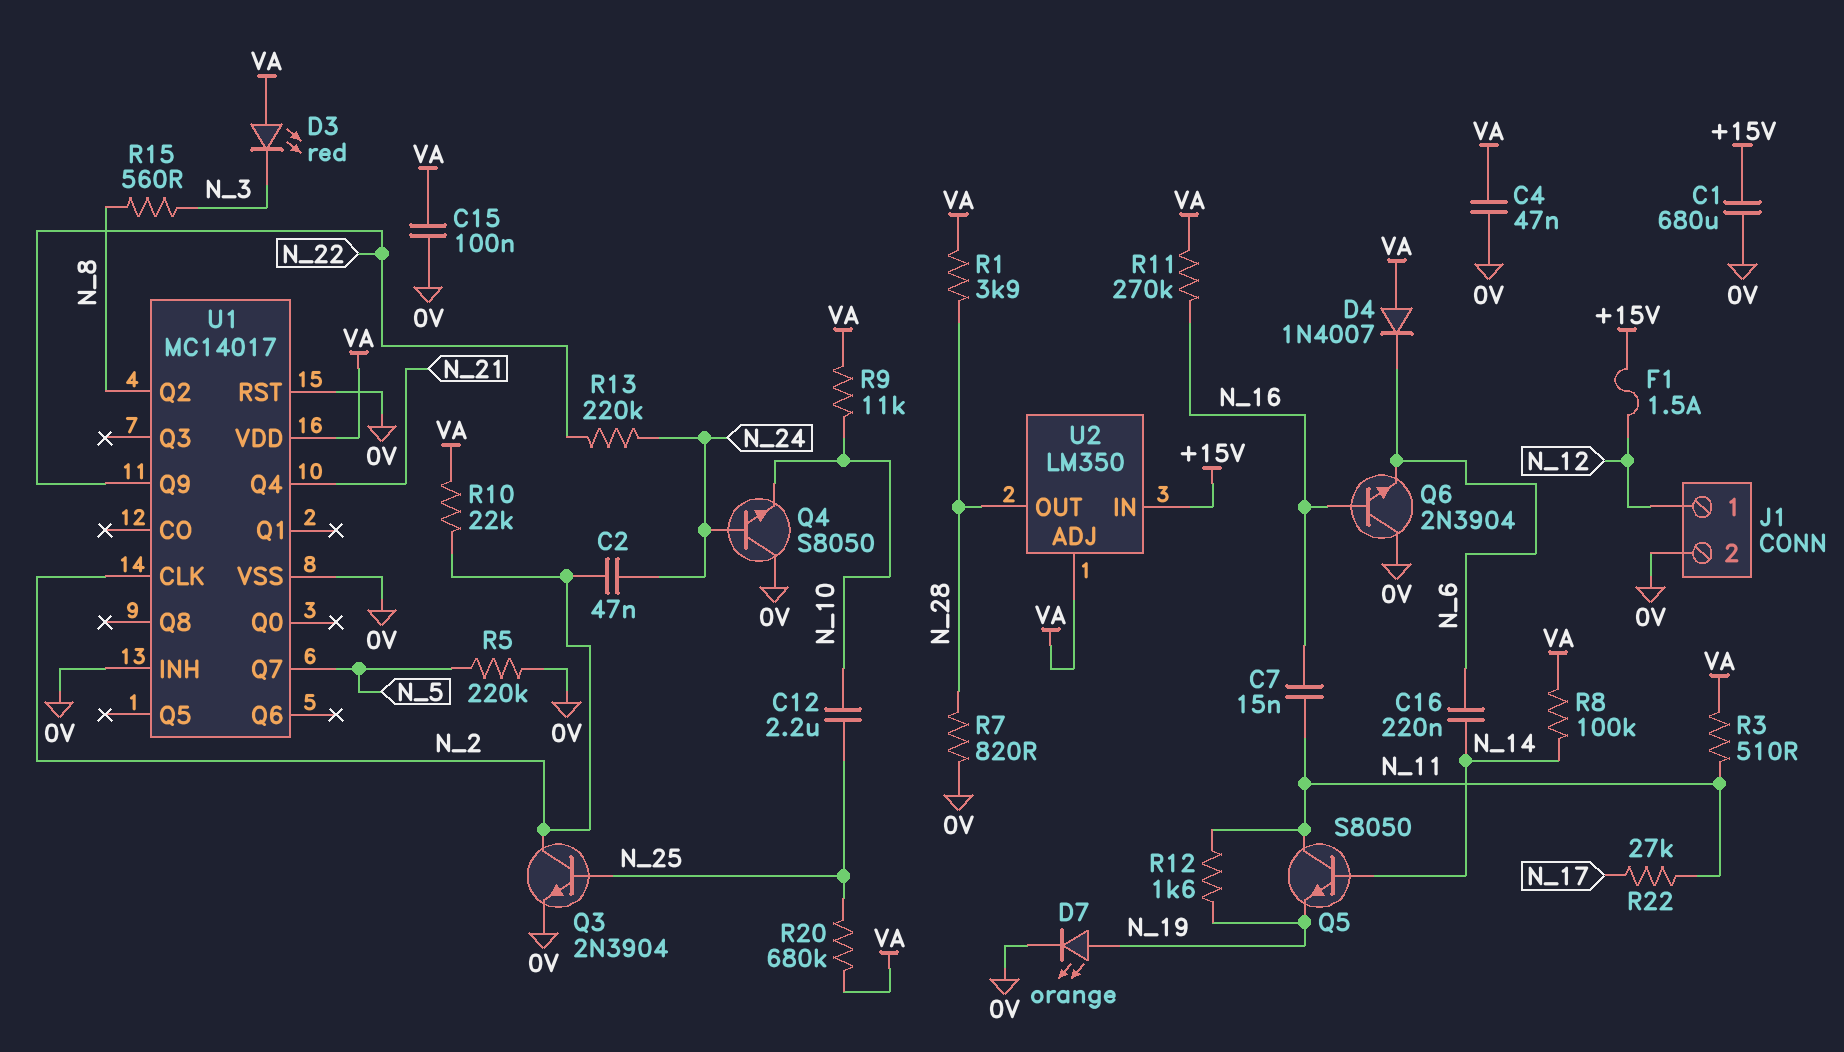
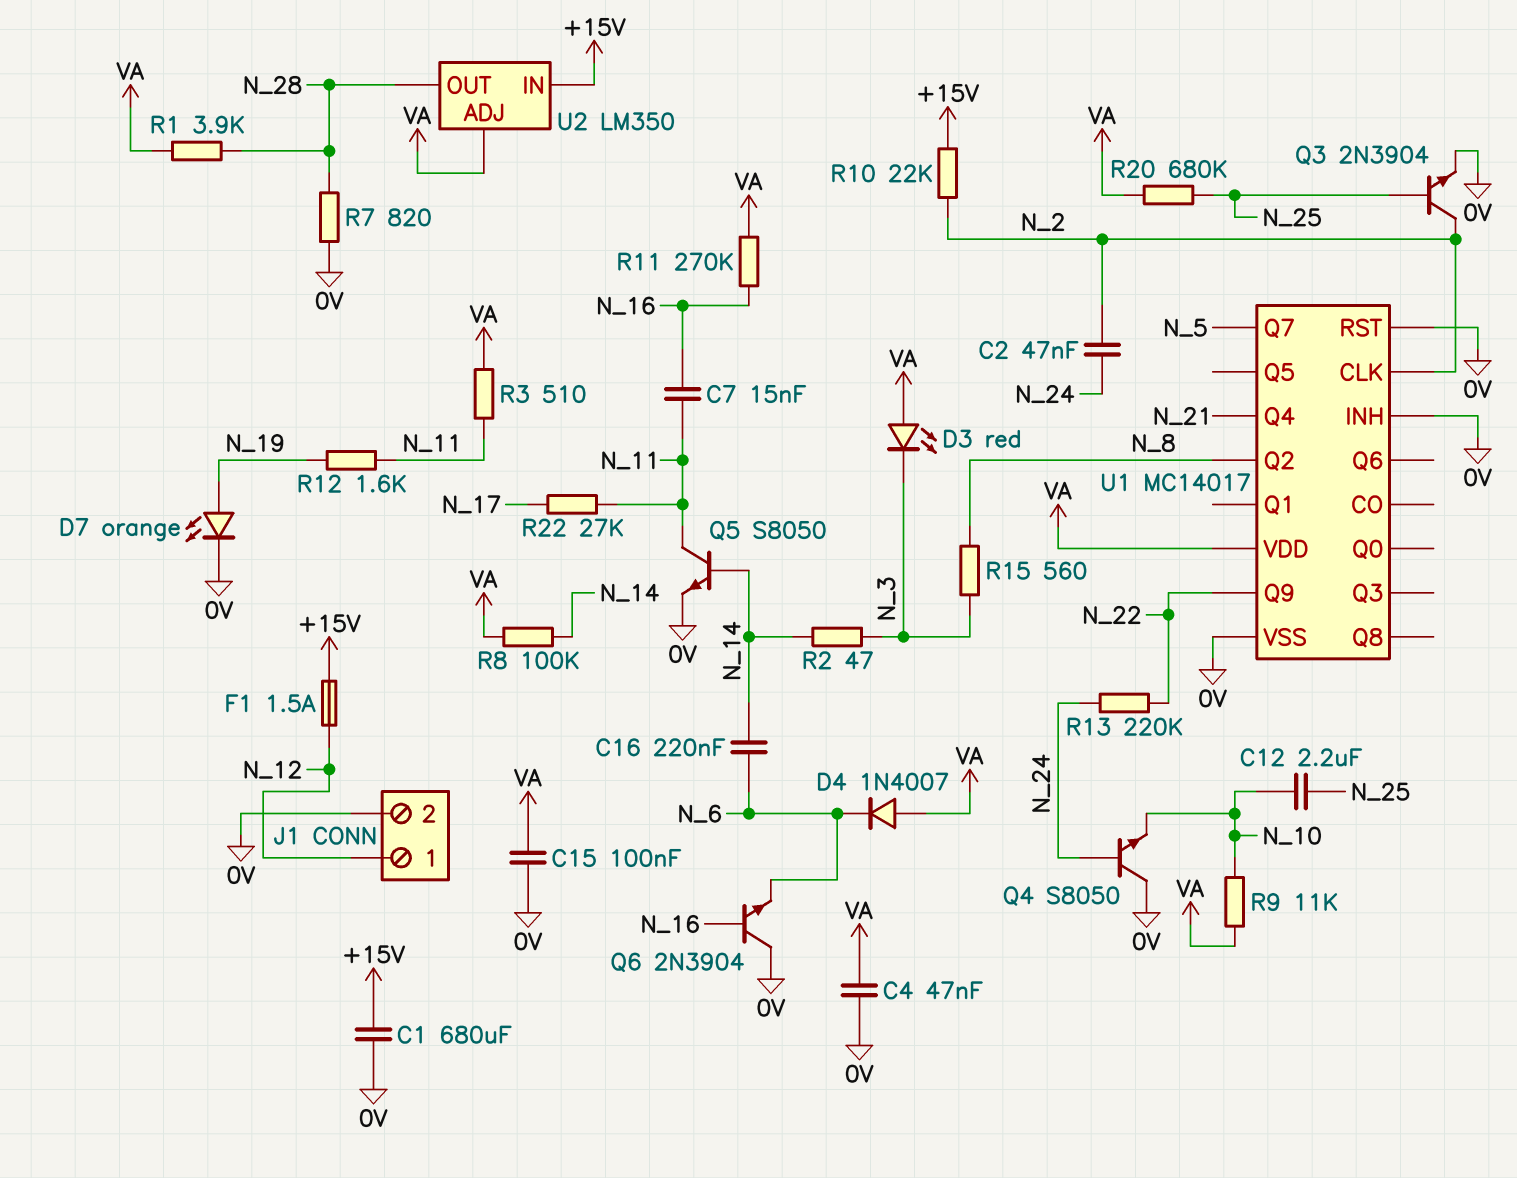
Q5: NPN S8050 (B N_14, C N_11, E N_19) -> NPN S8050 (B N_14, C N_11, E 0V)
R2: none -> 47 (N_3, N_14)
R5: 220k (0V, N_5) -> none
R10: 22k (N_2, VA) -> 22k (+15V, N_2)

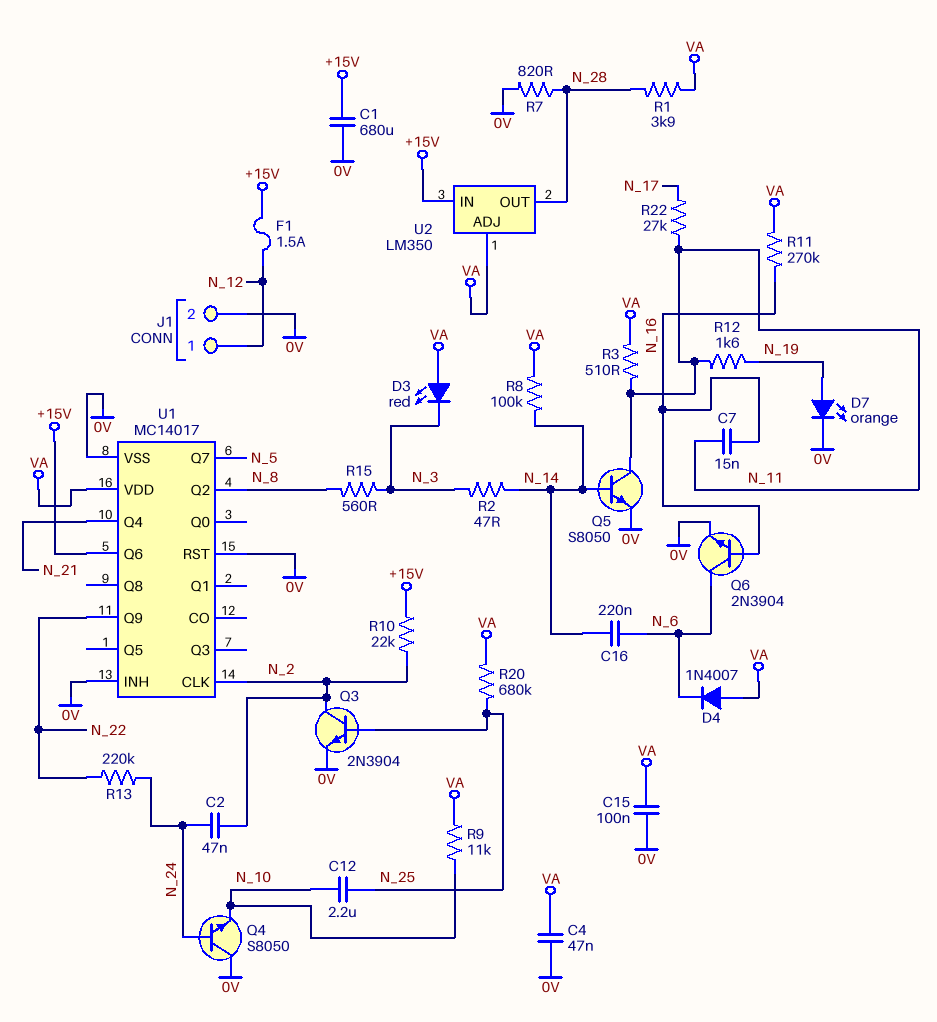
Q6: NPN 2N3904 (B N_16, C 0V, E N_6) -> NPN 2N3904 (B N_16, C N_6, E 0V)
U1 pin Q6: none -> +15V

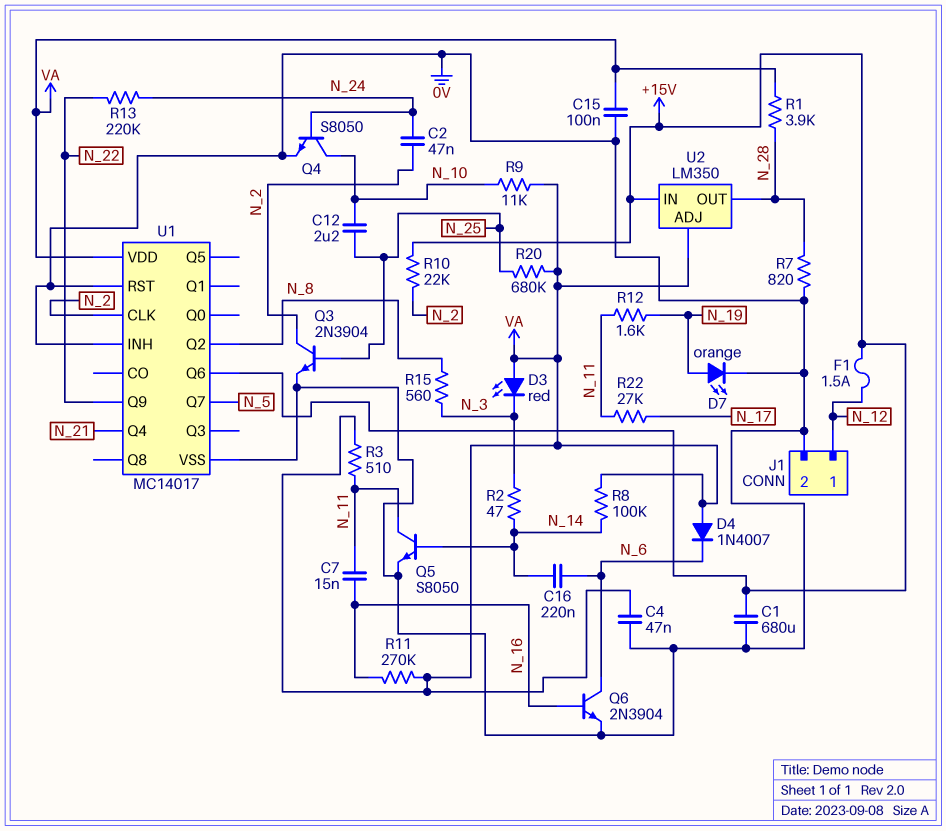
Q4: NPN S8050 (B N_24, C 0V, E N_10) -> NPN S8050 (B N_24, C N_10, E 0V)

